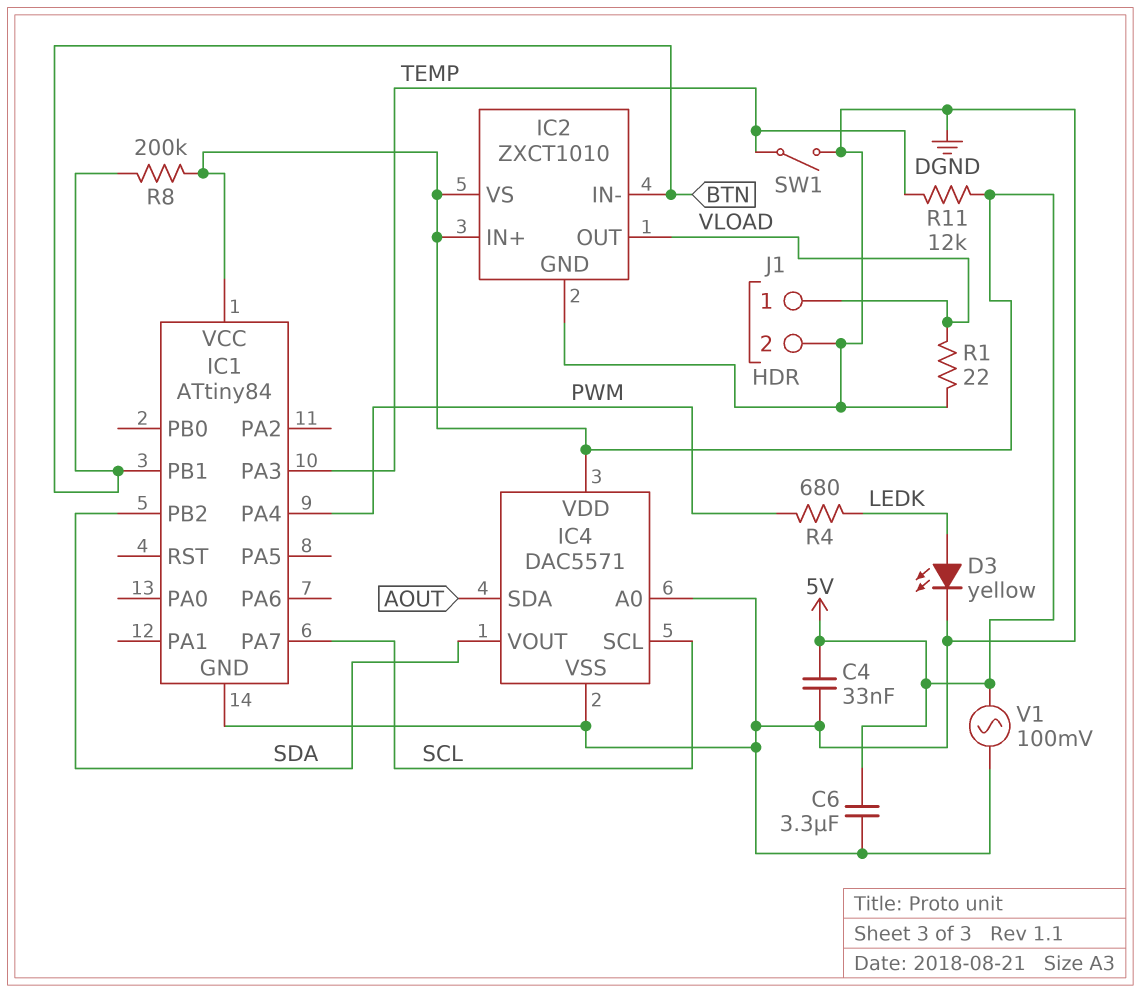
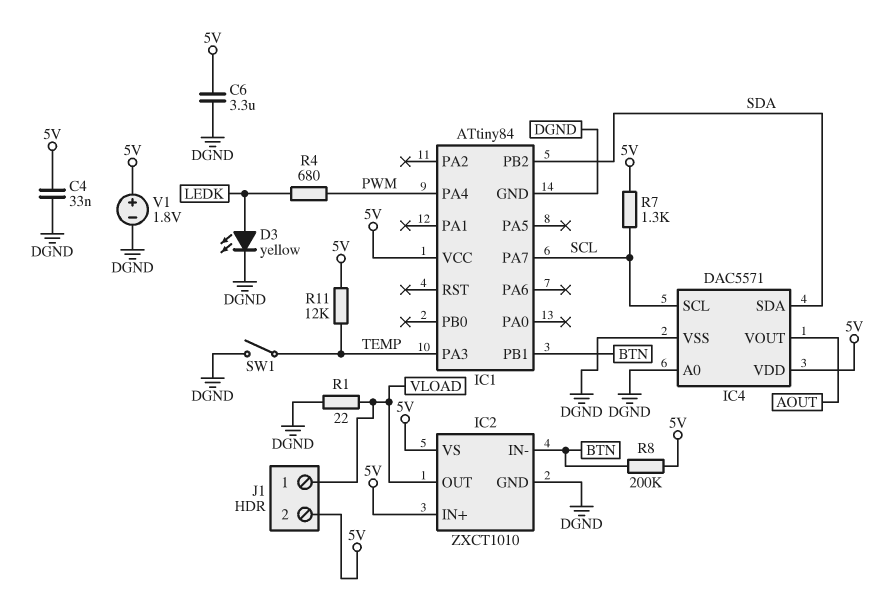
IC4 pin SDA: AOUT -> SDA
IC4 pin VOUT: SDA -> AOUT
J1 pin 2: DGND -> 5V
R7: none -> 1.3k (5V, SCL)
V1: AC 100mV (5V, DGND) -> 1.8V (plus 5V, minus DGND)

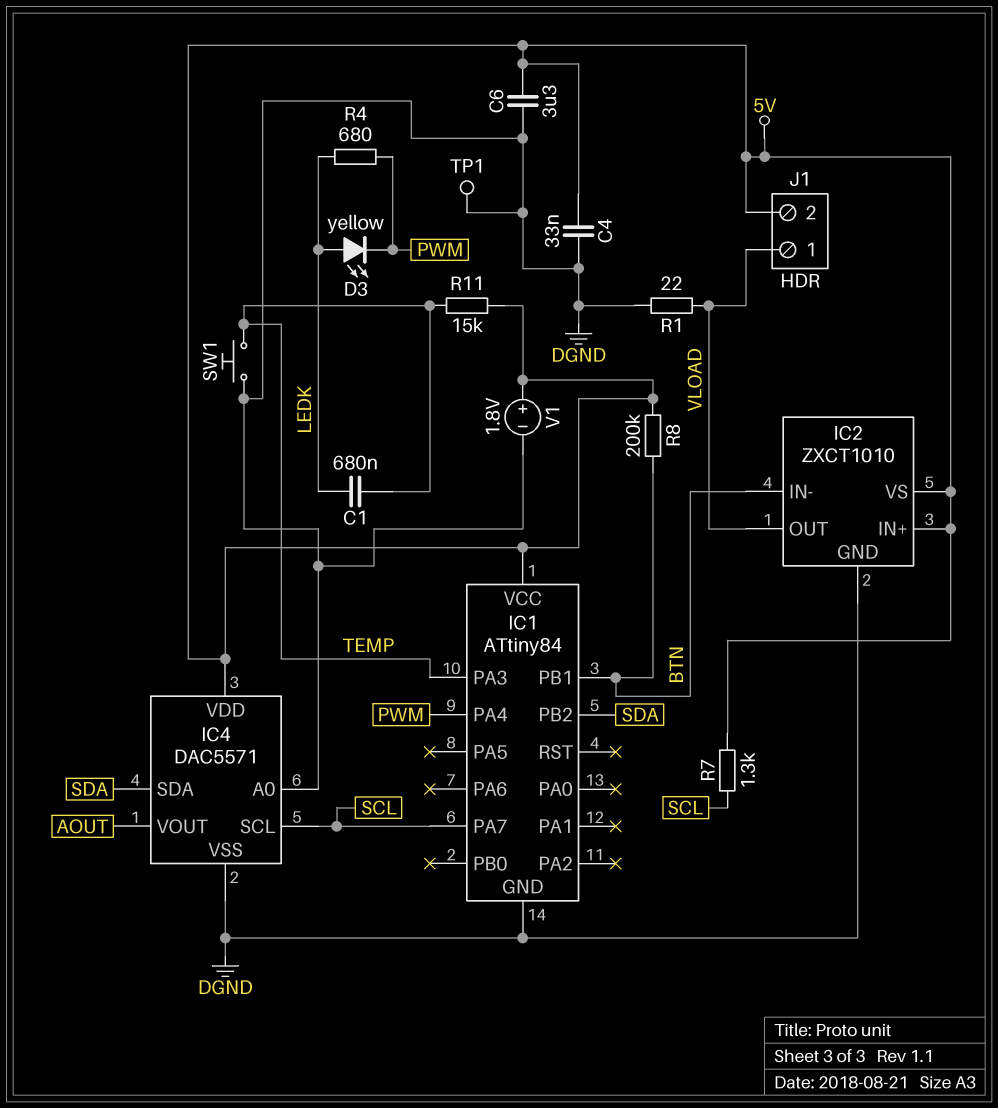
C1: none -> 680nF (LEDK, TEMP)
D3: LED yellow (A LEDK, K DGND) -> LED yellow (A LEDK, K PWM)
R11: 12k (5V, TEMP) -> 15k (5V, TEMP)
SW1: switch (DGND, TEMP) -> button (DGND, TEMP)
TP1: none -> test point (DGND)

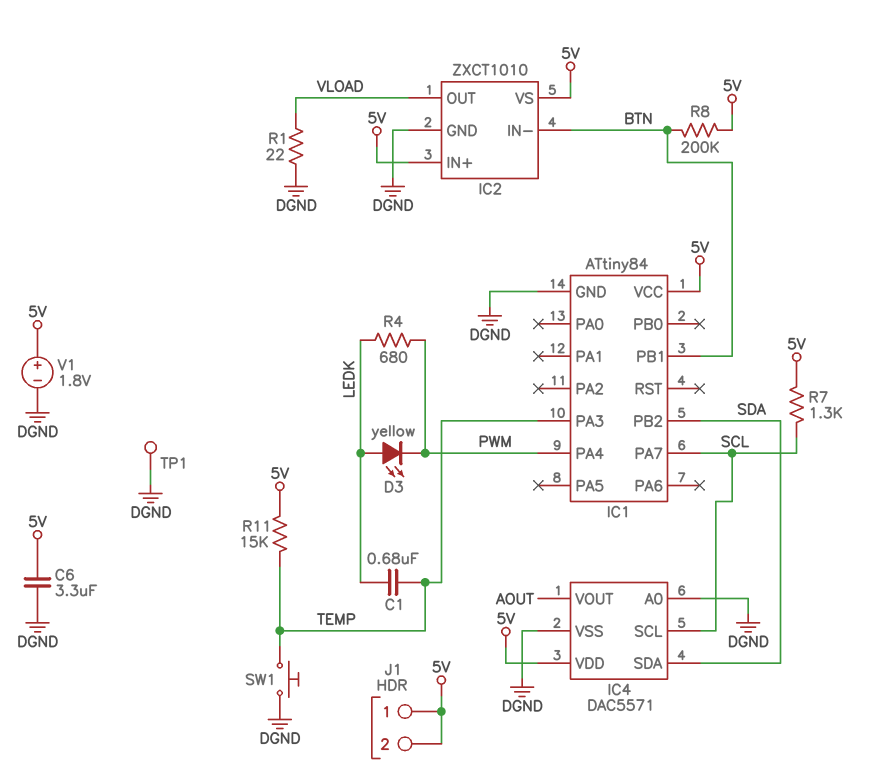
C4: 33nF (5V, DGND) -> none
J1 pin 1: VLOAD -> 5V

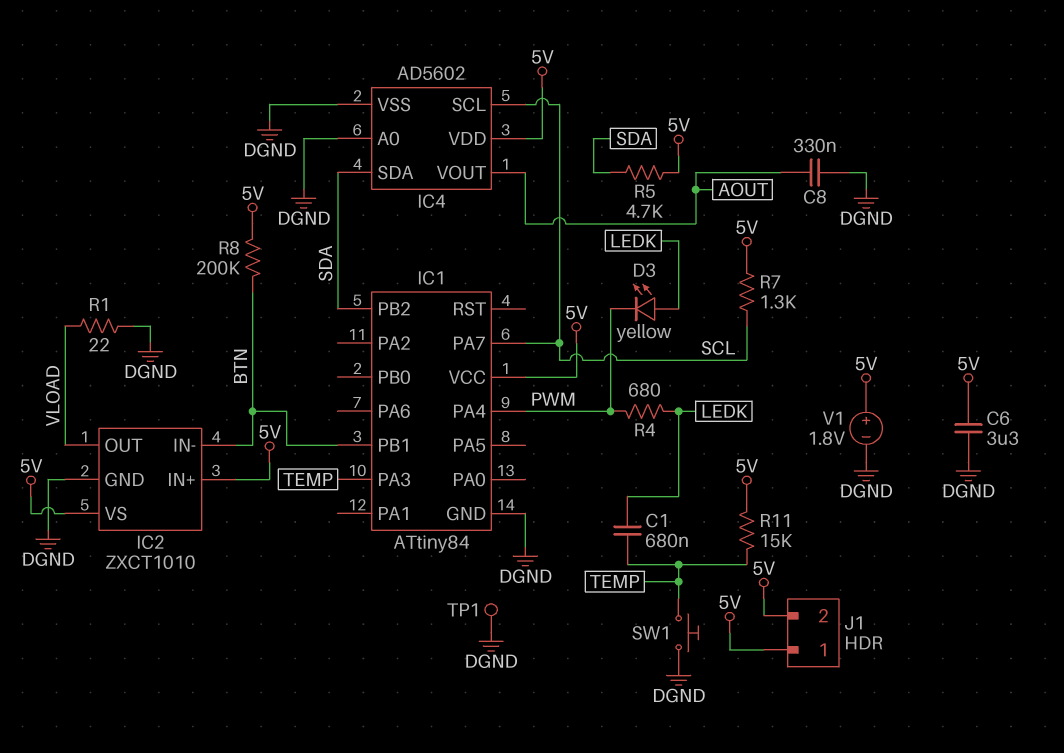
C8: none -> 330nF (AOUT, DGND)
IC4: DAC5571 -> AD5602
R5: none -> 4.7k (5V, SDA)

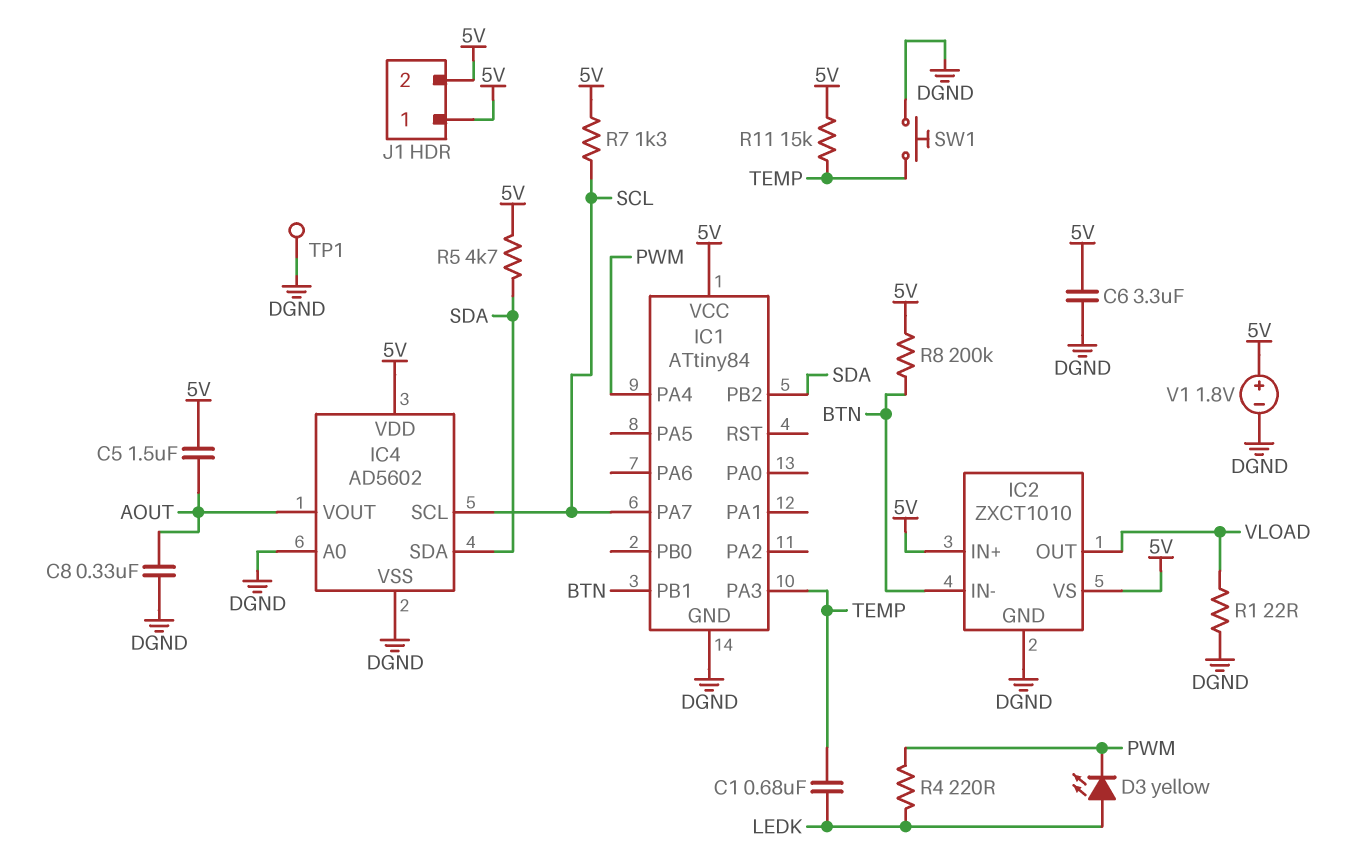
C5: none -> 1.5uF (5V, AOUT)
R4: 680 (LEDK, PWM) -> 220 (LEDK, PWM)

